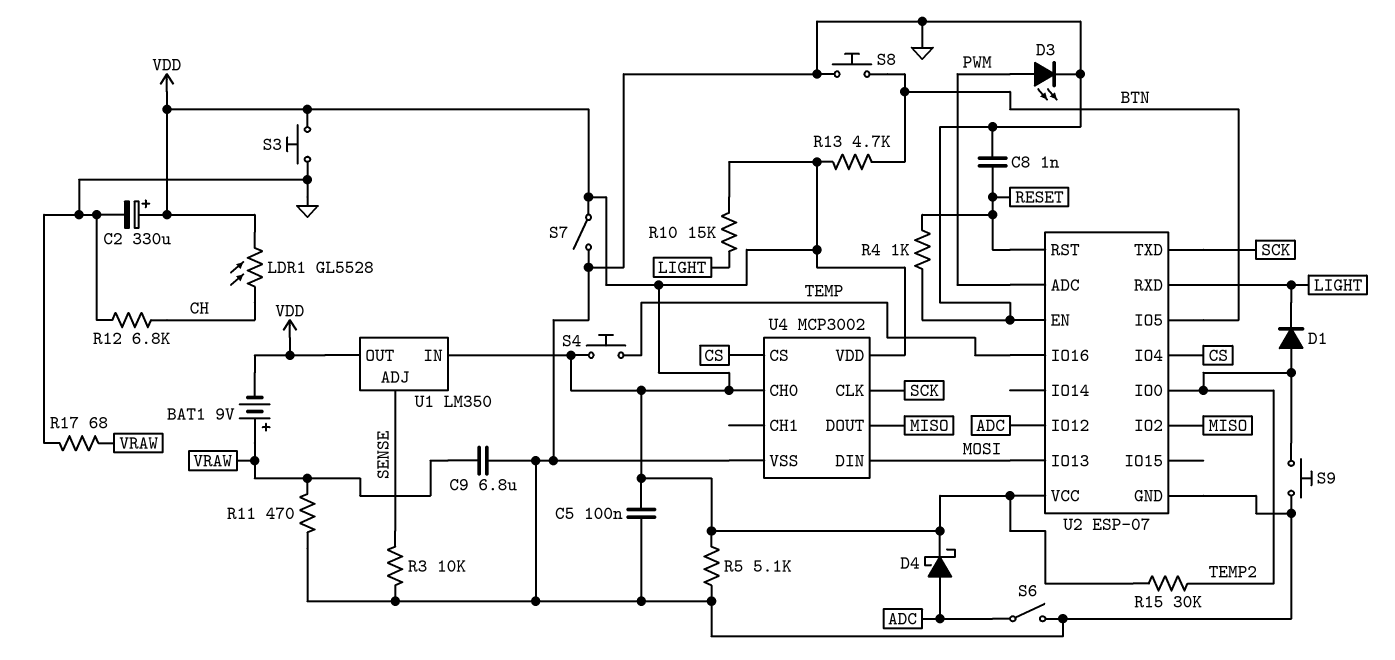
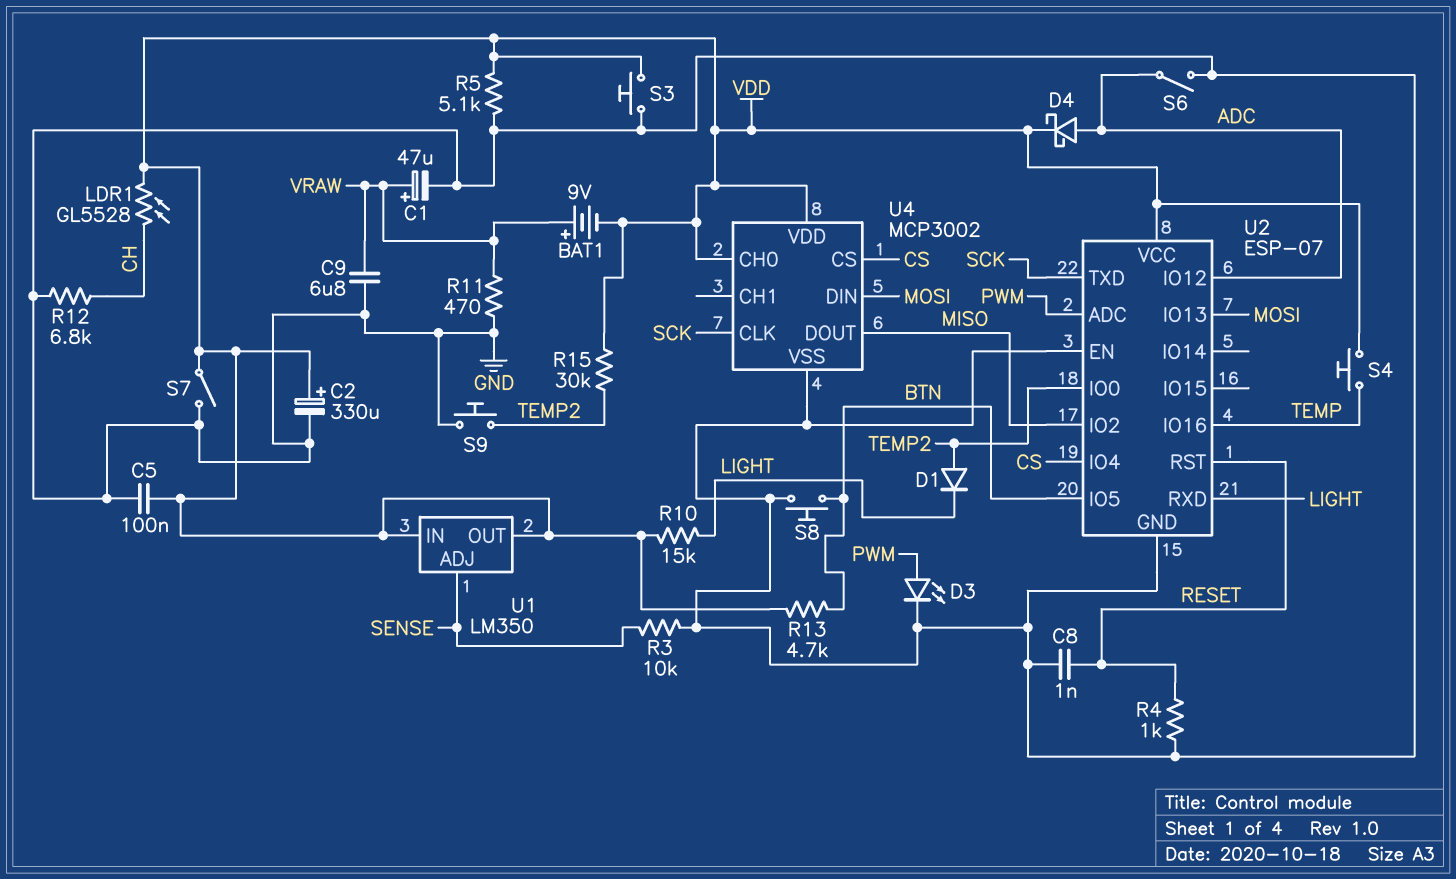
C1: none -> 47uF (plus VRAW, minus GND)
R17: 68 (GND, VRAW) -> none

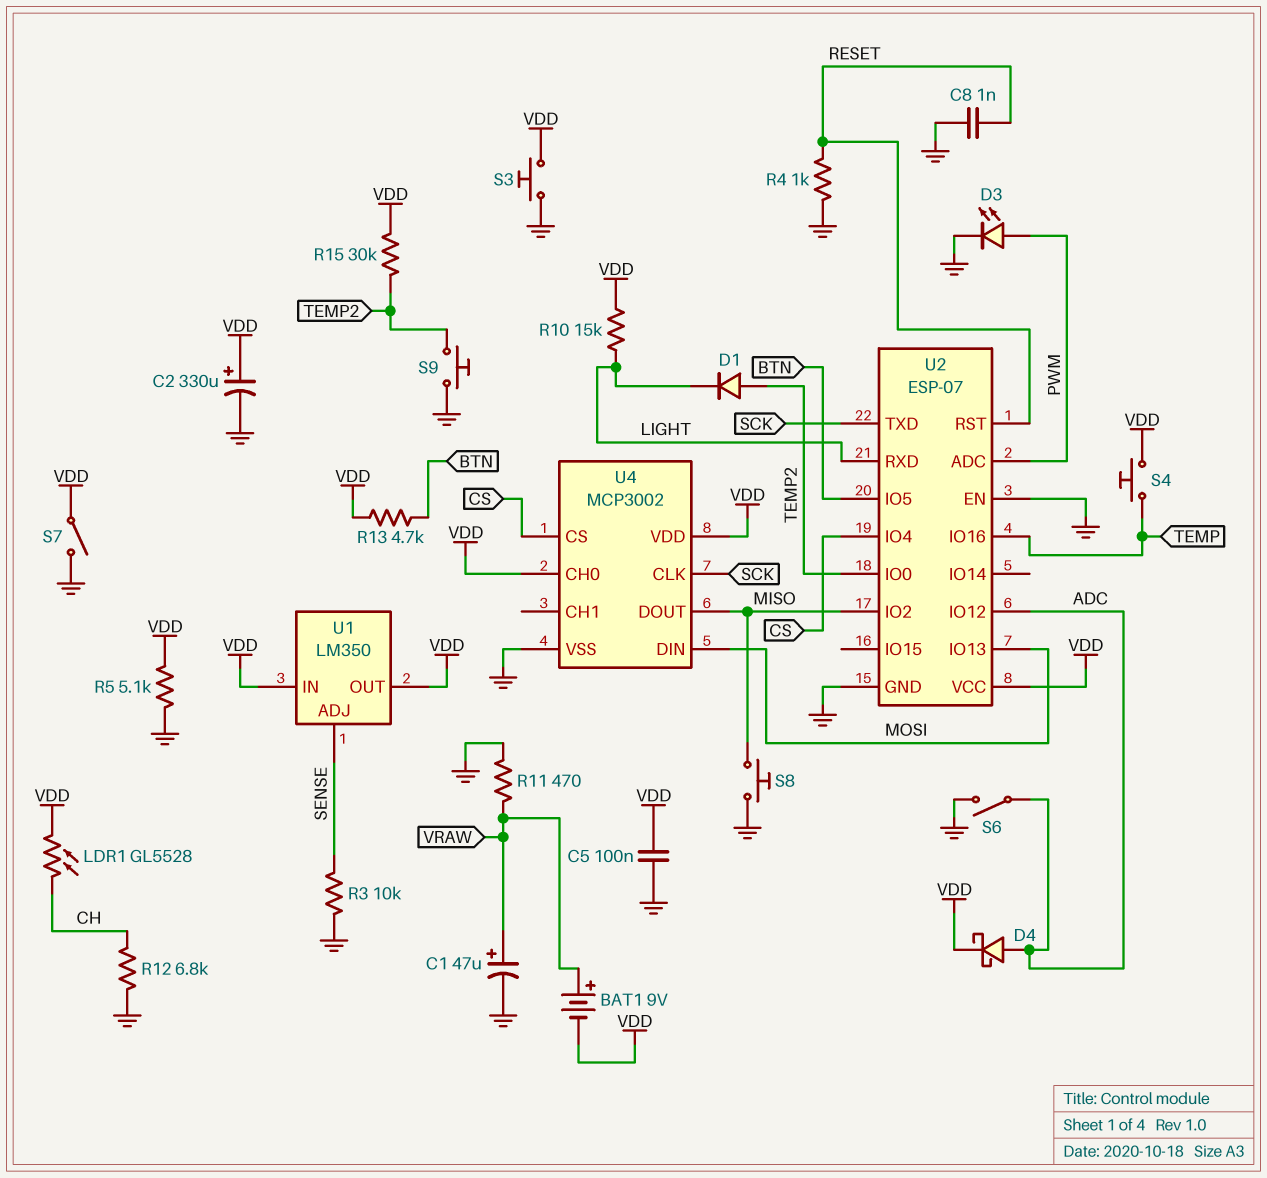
C9: 6.8uF (GND, VRAW) -> none
S8: button (BTN, GND) -> button (GND, MISO)

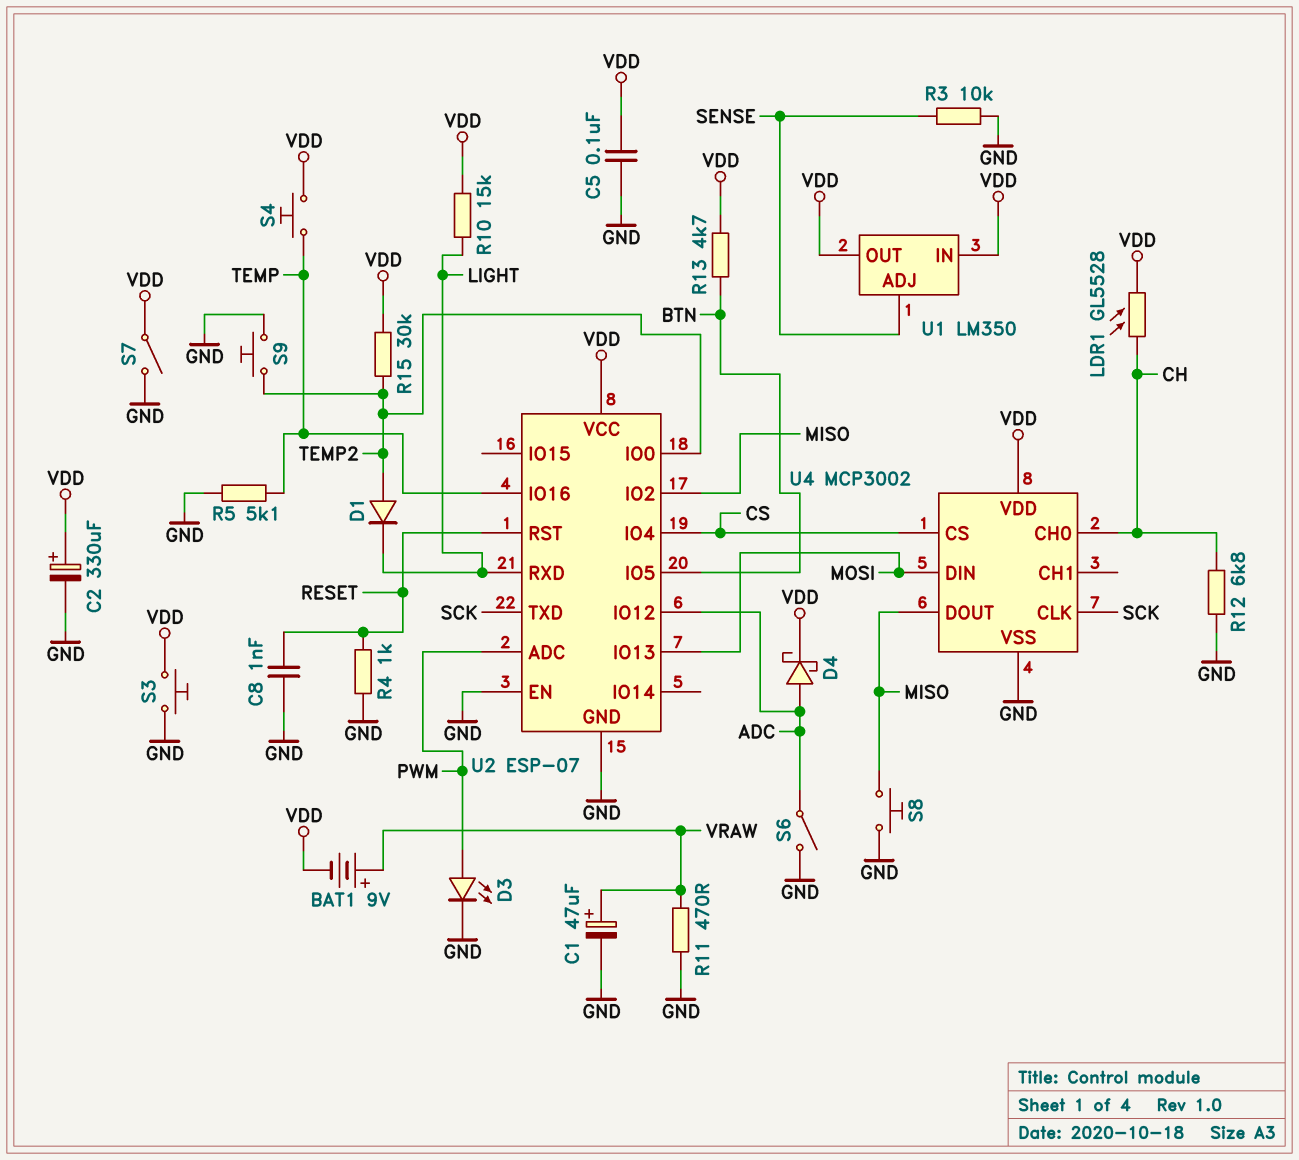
R5: 5.1k (GND, VDD) -> 5.1k (GND, TEMP)
U4 pin CH0: VDD -> CH

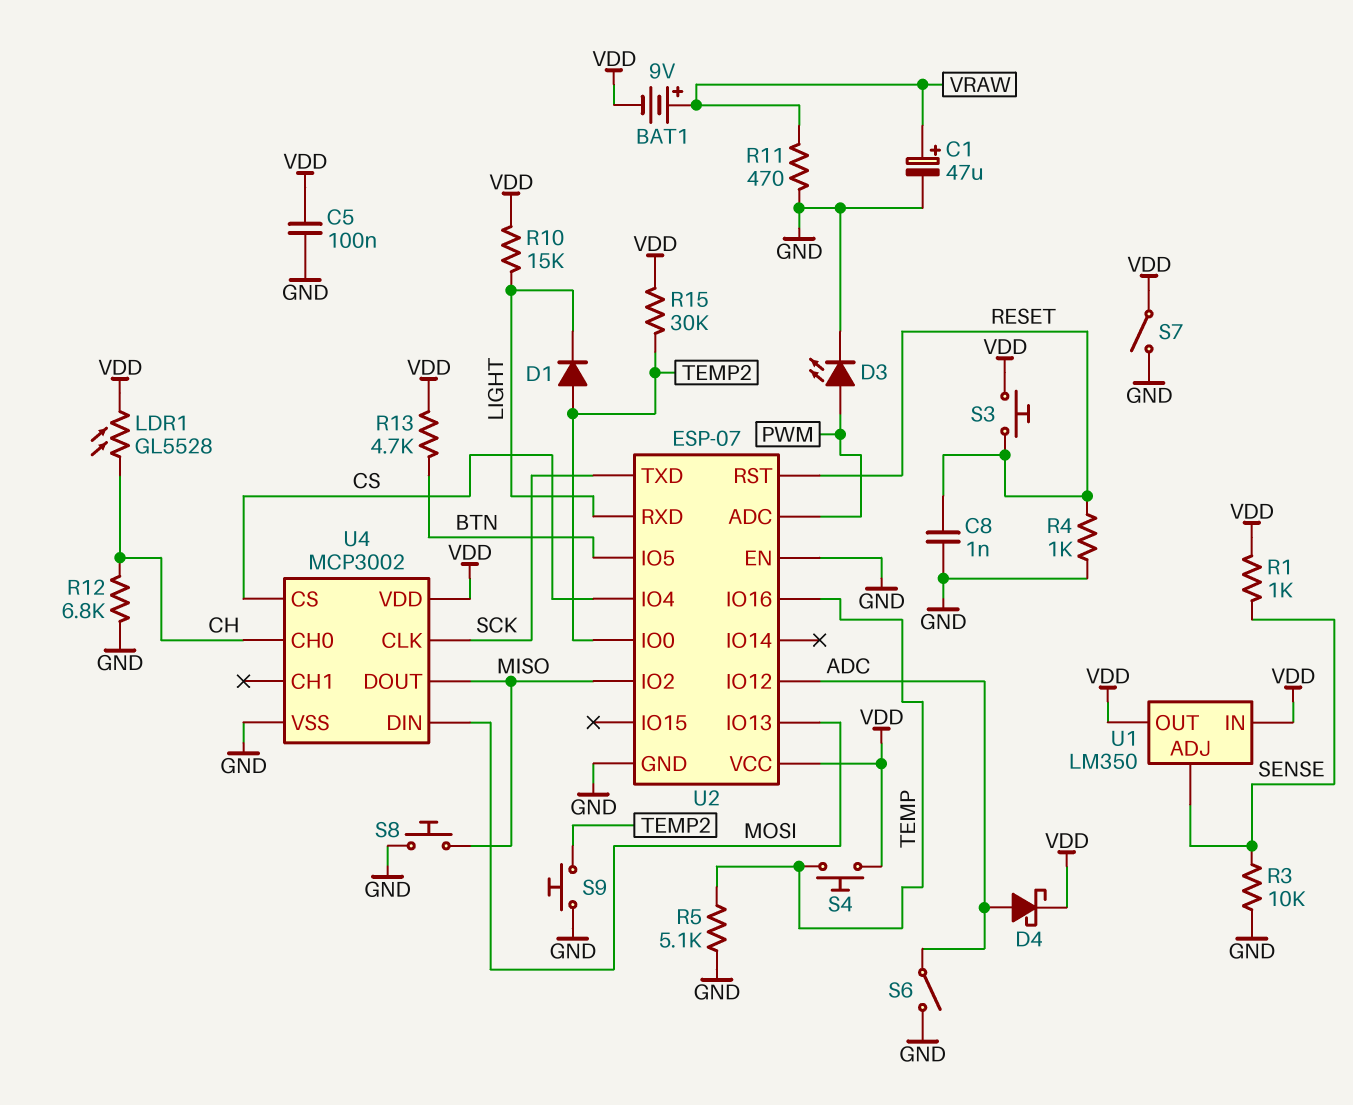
C2: 330uF (plus VDD, minus GND) -> none
R1: none -> 1k (SENSE, VDD)
S3: button (GND, VDD) -> button (RESET, VDD)

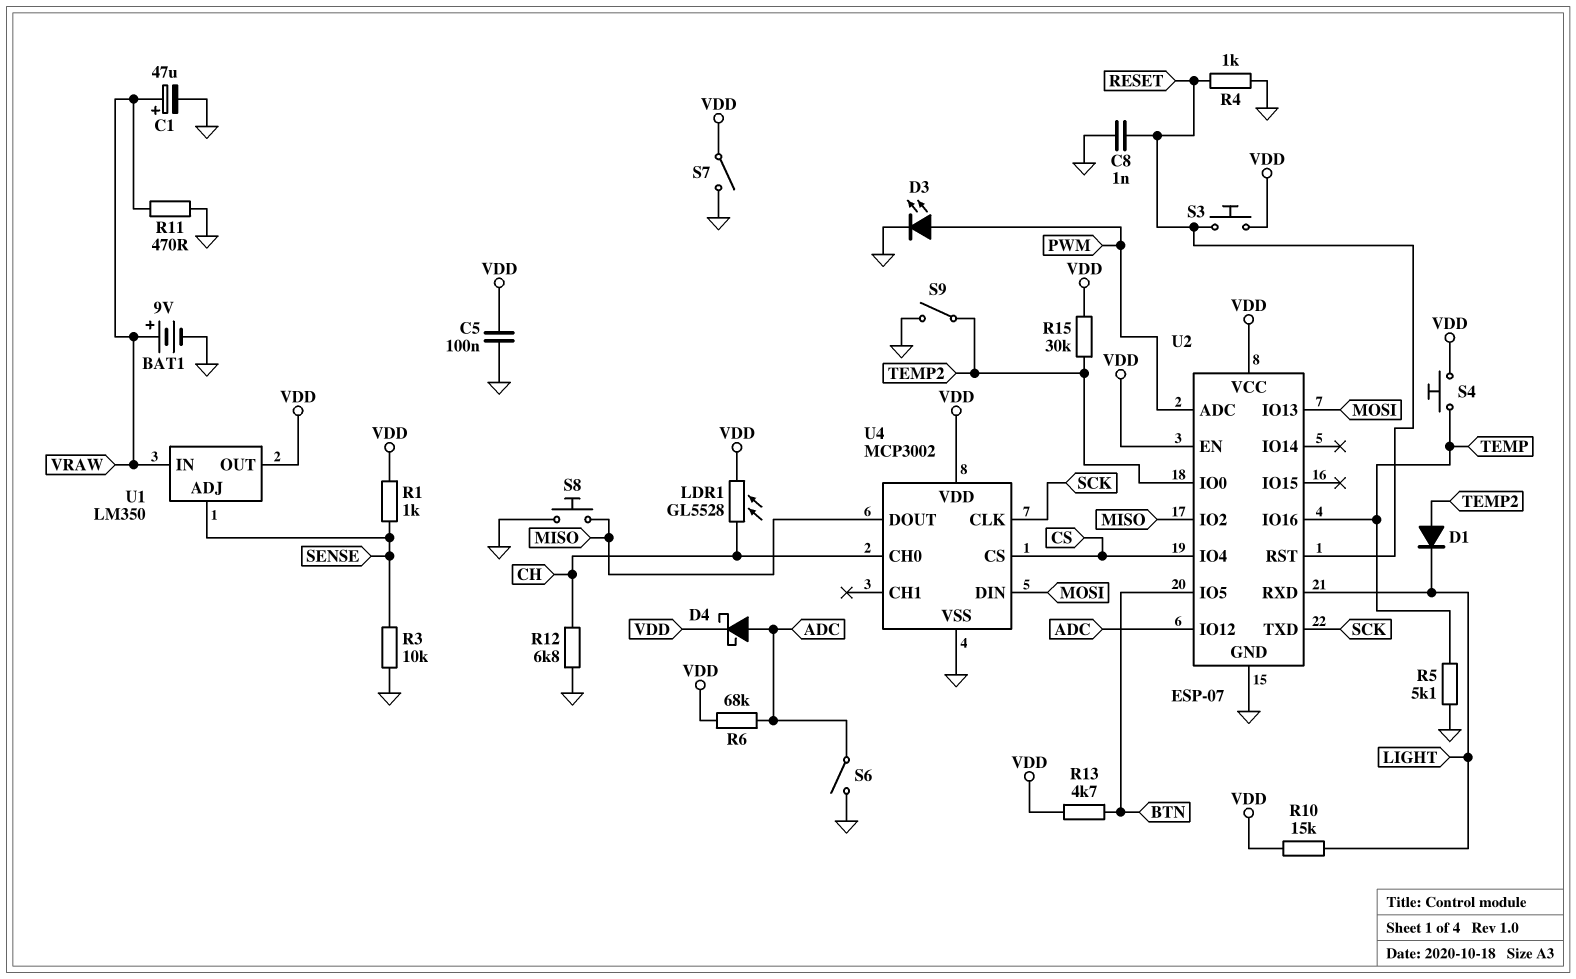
BAT1: 9V (plus VRAW, minus VDD) -> 9V (plus VRAW, minus GND)
R6: none -> 68k (ADC, VDD)
S9: button (GND, TEMP2) -> switch (GND, TEMP2)
U1 pin IN: VDD -> VRAW
U2 pin EN: GND -> VDD

